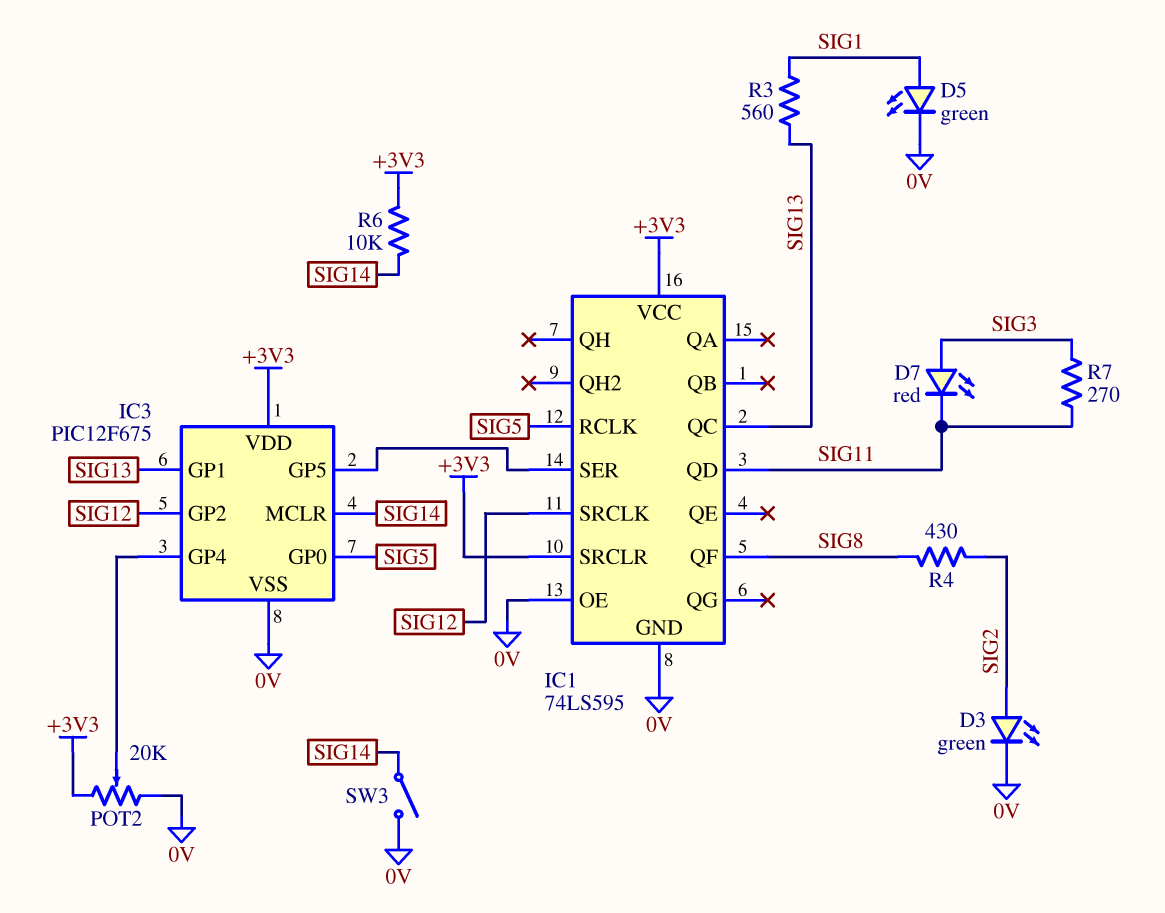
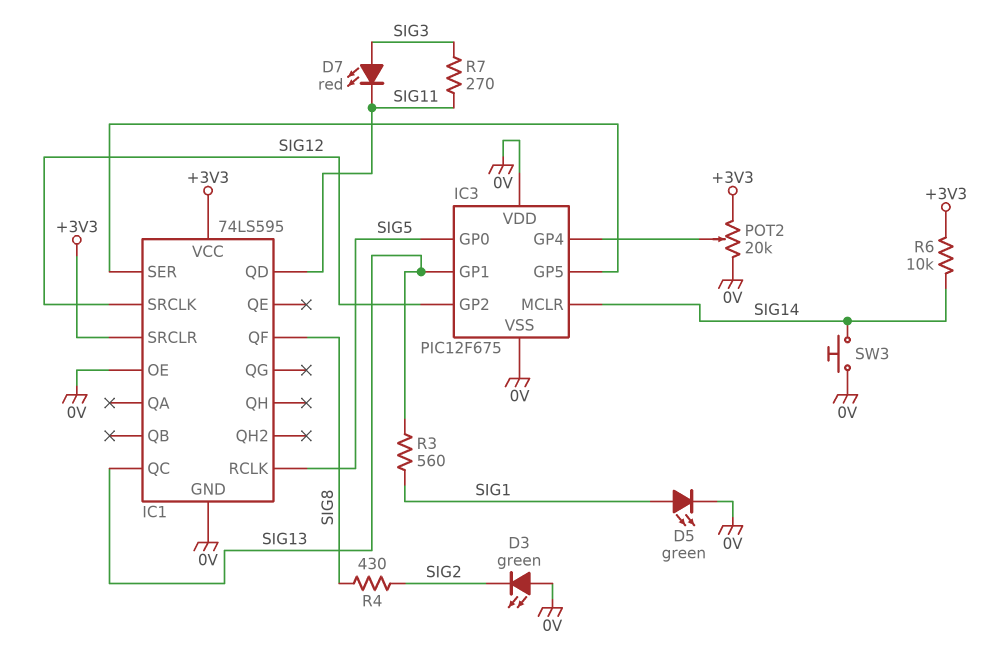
D3: LED green (A SIG2, K 0V) -> LED green (A 0V, K SIG2)
IC3 pin VDD: +3V3 -> 0V
SW3: switch (0V, SIG14) -> button (0V, SIG14)

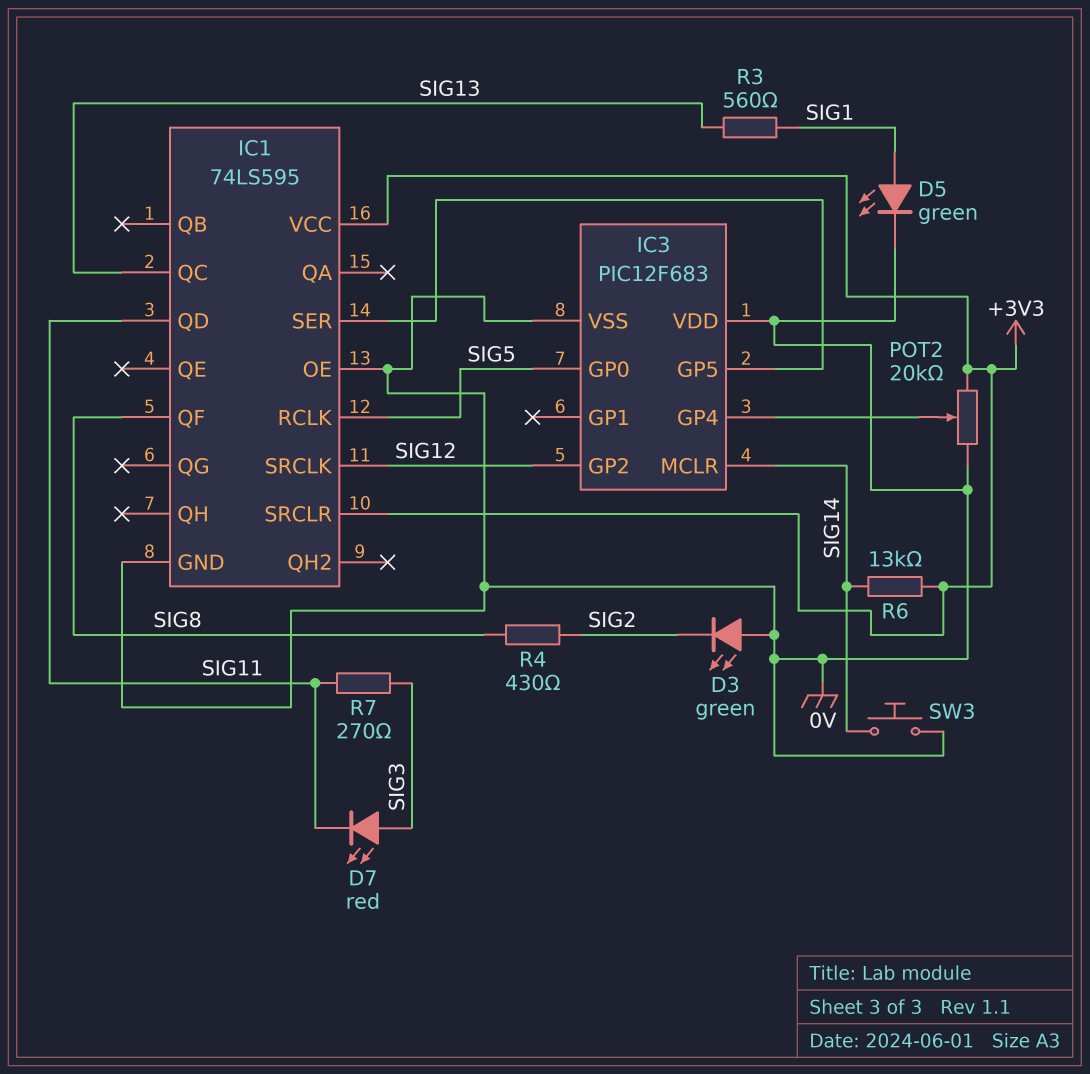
IC3: PIC12F675 -> PIC12F683
IC3 pin GP1: SIG13 -> none
R6: 10k (+3V3, SIG14) -> 13k (+3V3, SIG14)

